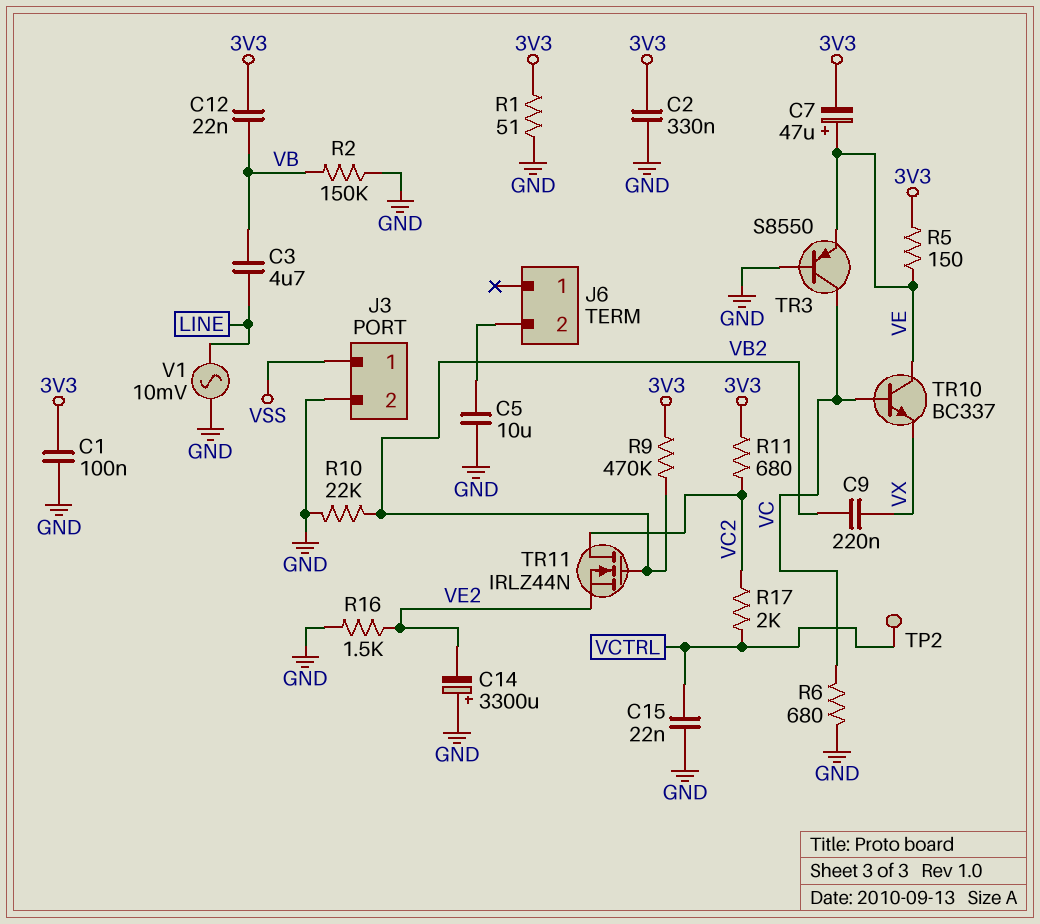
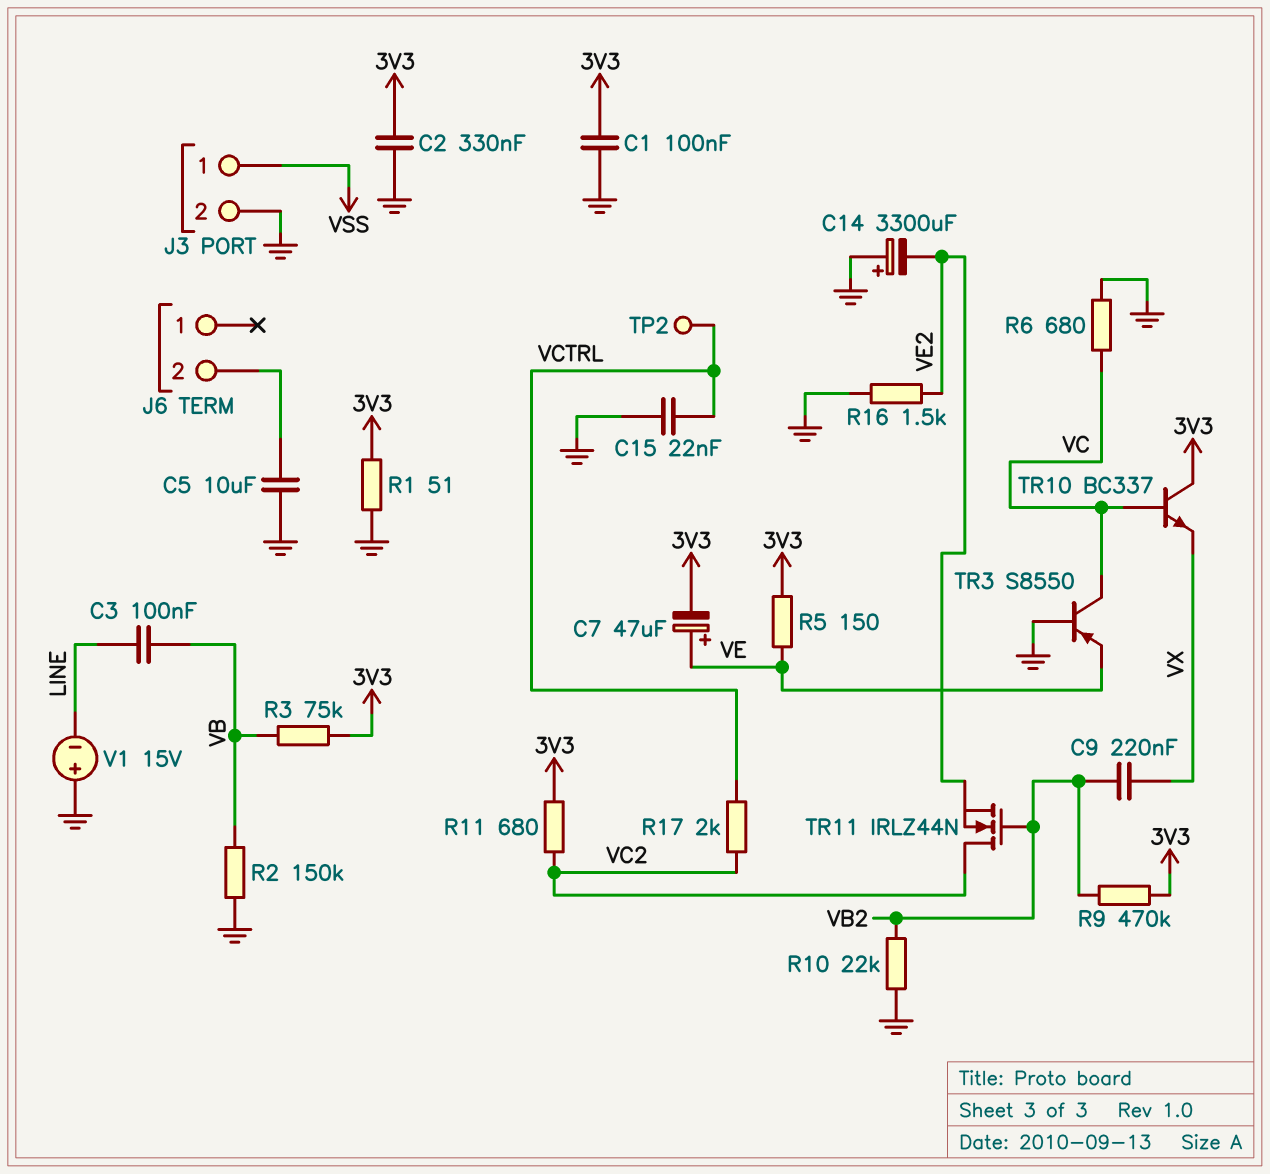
C3: 4.7uF (LINE, VB) -> 100nF (LINE, VB)
C12: 22nF (3V3, VB) -> none
R3: none -> 75k (3V3, VB)
TR10: NPN BC337 (B VC, C VE, E VX) -> NPN BC337 (B VC, C 3V3, E VX)
V1: AC 10mV (GND, LINE) -> 15V (plus GND, minus LINE)

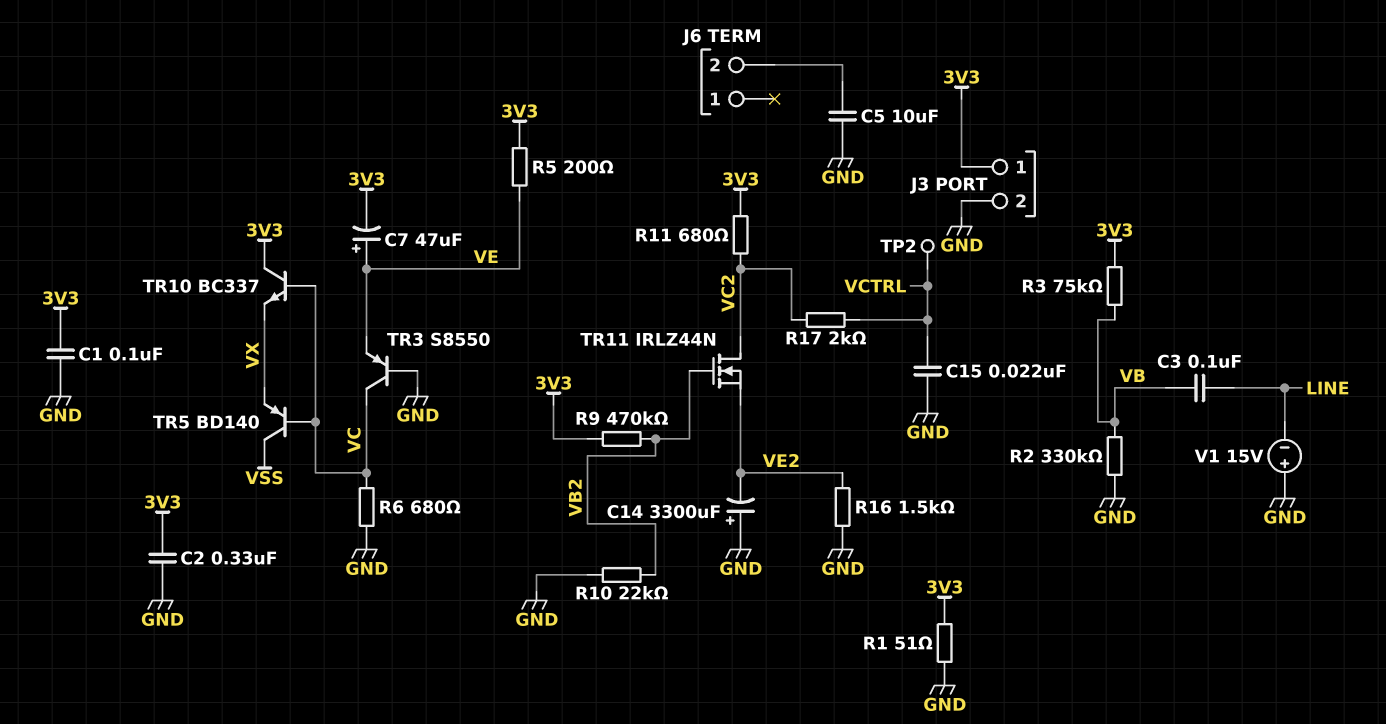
C9: 220nF (VB2, VX) -> none
J3 pin 1: VSS -> 3V3
R2: 150k (GND, VB) -> 330k (GND, VB)
R5: 150 (3V3, VE) -> 200 (3V3, VE)
TR5: none -> PNP BD140 (B VC, C VSS, E VX)

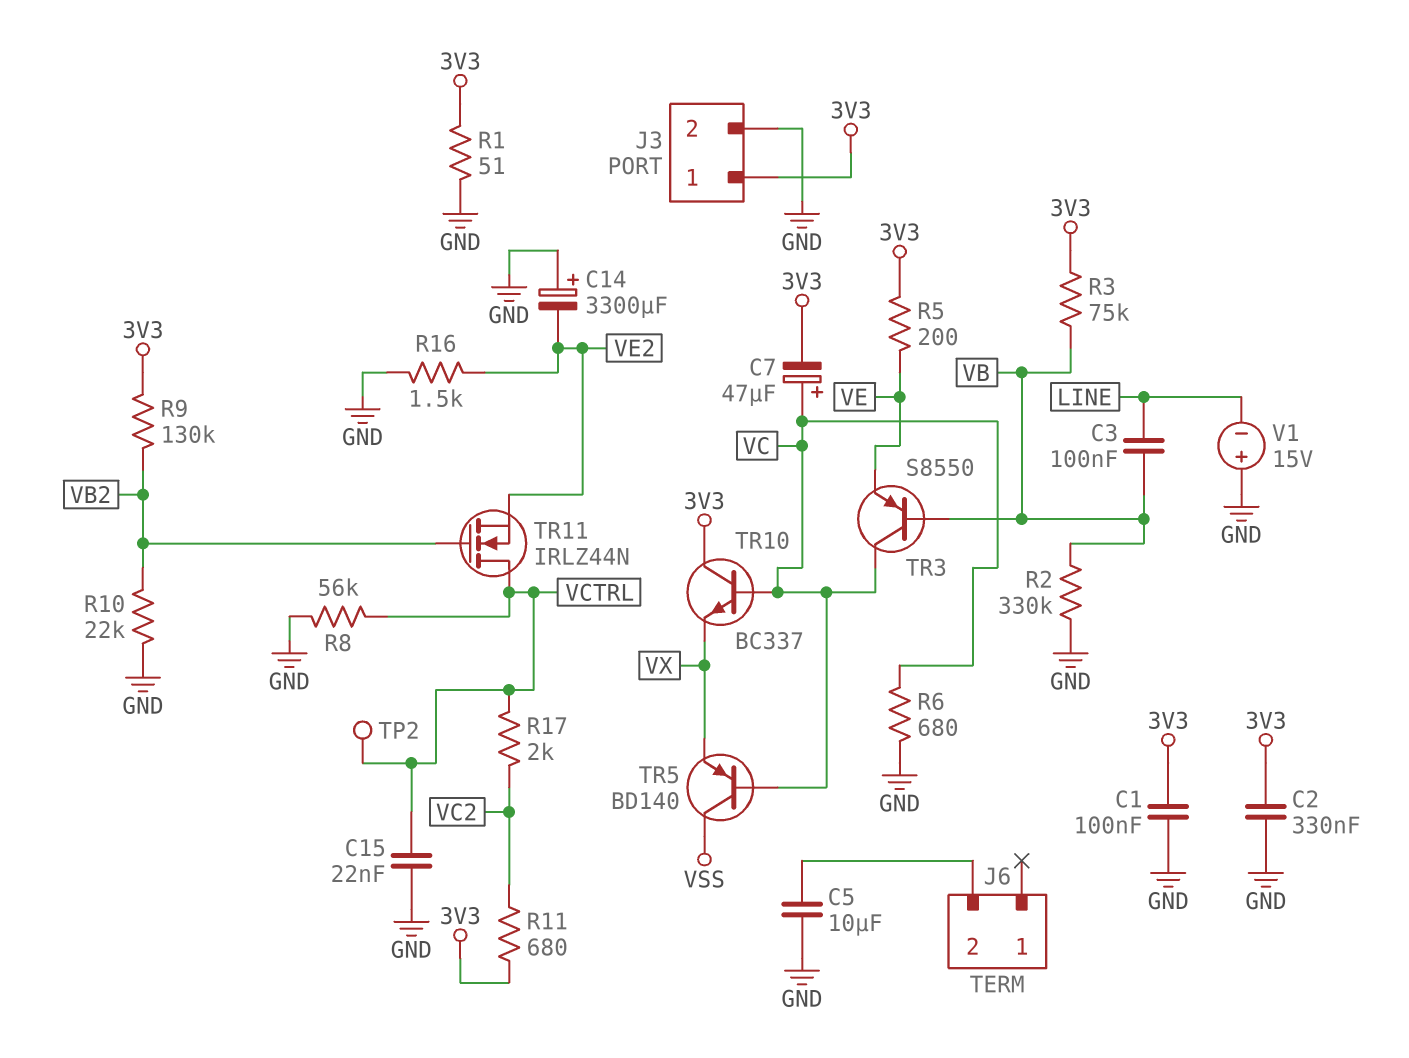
C7: 47uF (plus VE, minus 3V3) -> 47uF (plus VC, minus 3V3)
R8: none -> 56k (GND, VCTRL)
R9: 470k (3V3, VB2) -> 130k (3V3, VB2)
TR3: PNP S8550 (B GND, C VC, E VE) -> PNP S8550 (B VB, C VC, E VE)
TR11: NMOS IRLZ44N (G VB2, D VC2, S VE2) -> NMOS IRLZ44N (G VB2, D VCTRL, S VE2)

